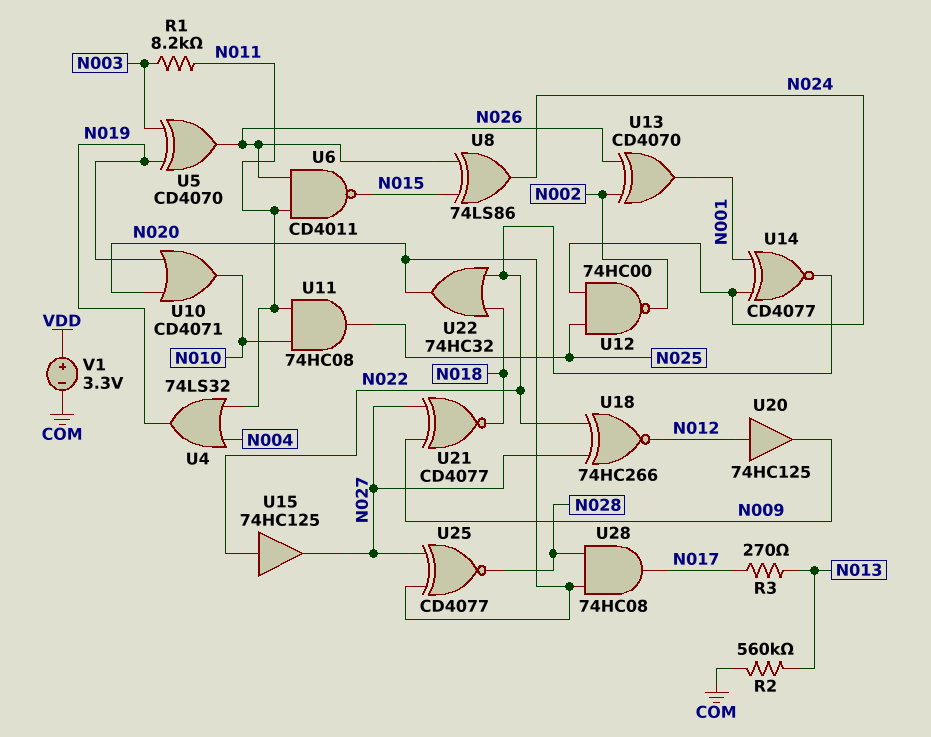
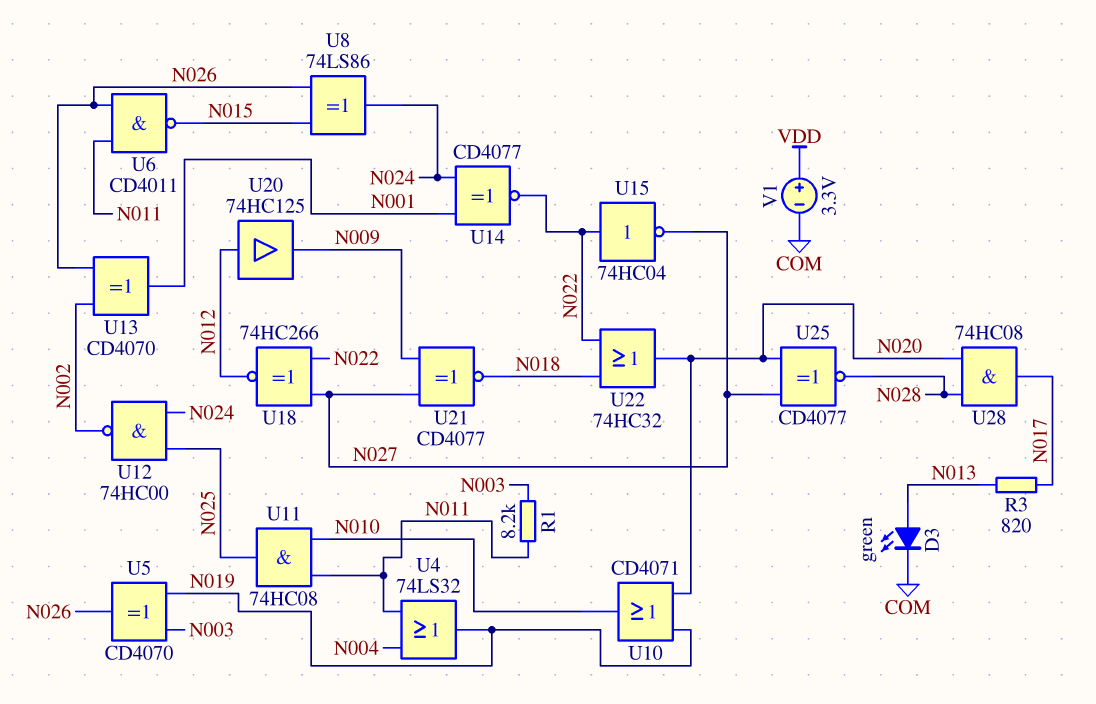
D3: none -> LED green (A N013, K COM)
R2: 560k (COM, N013) -> none
R3: 270 (N013, N017) -> 820 (N013, N017)
U15: buffer 74HC125 (in N022, out N027) -> NOT 74HC04 (in N022, out N027)

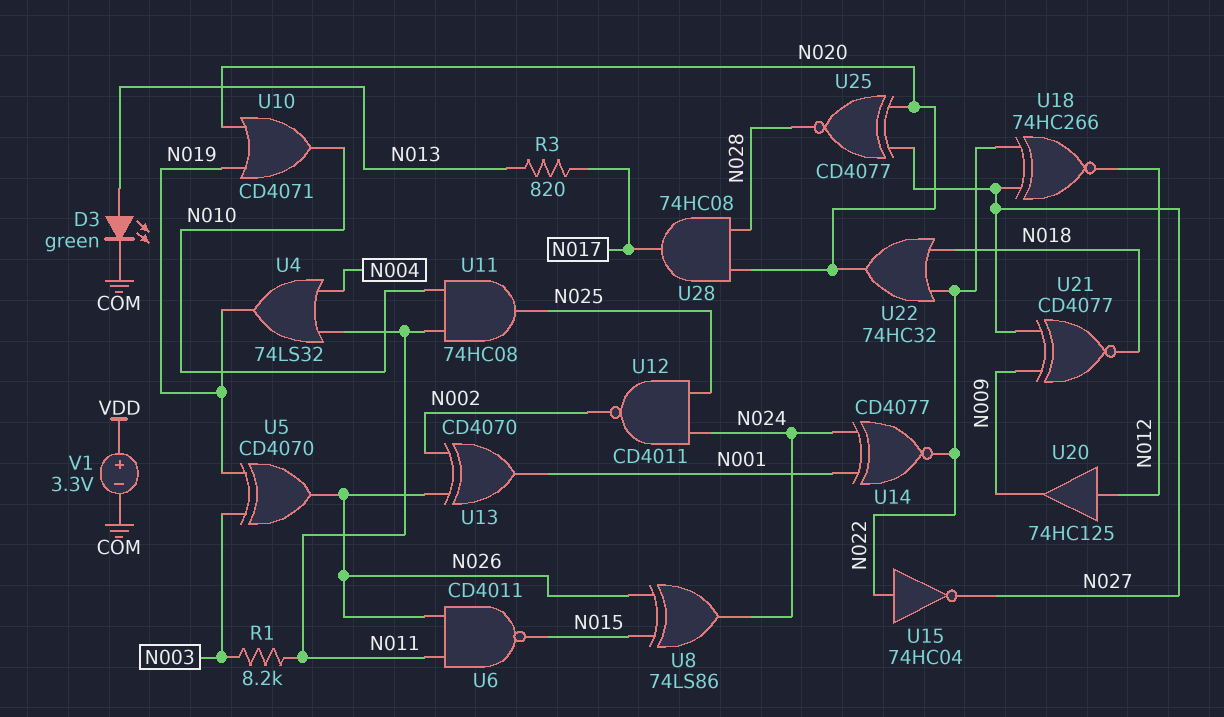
U12: NAND 74HC00 (in N024, in N025, out N002) -> NAND CD4011 (in N024, in N025, out N002)

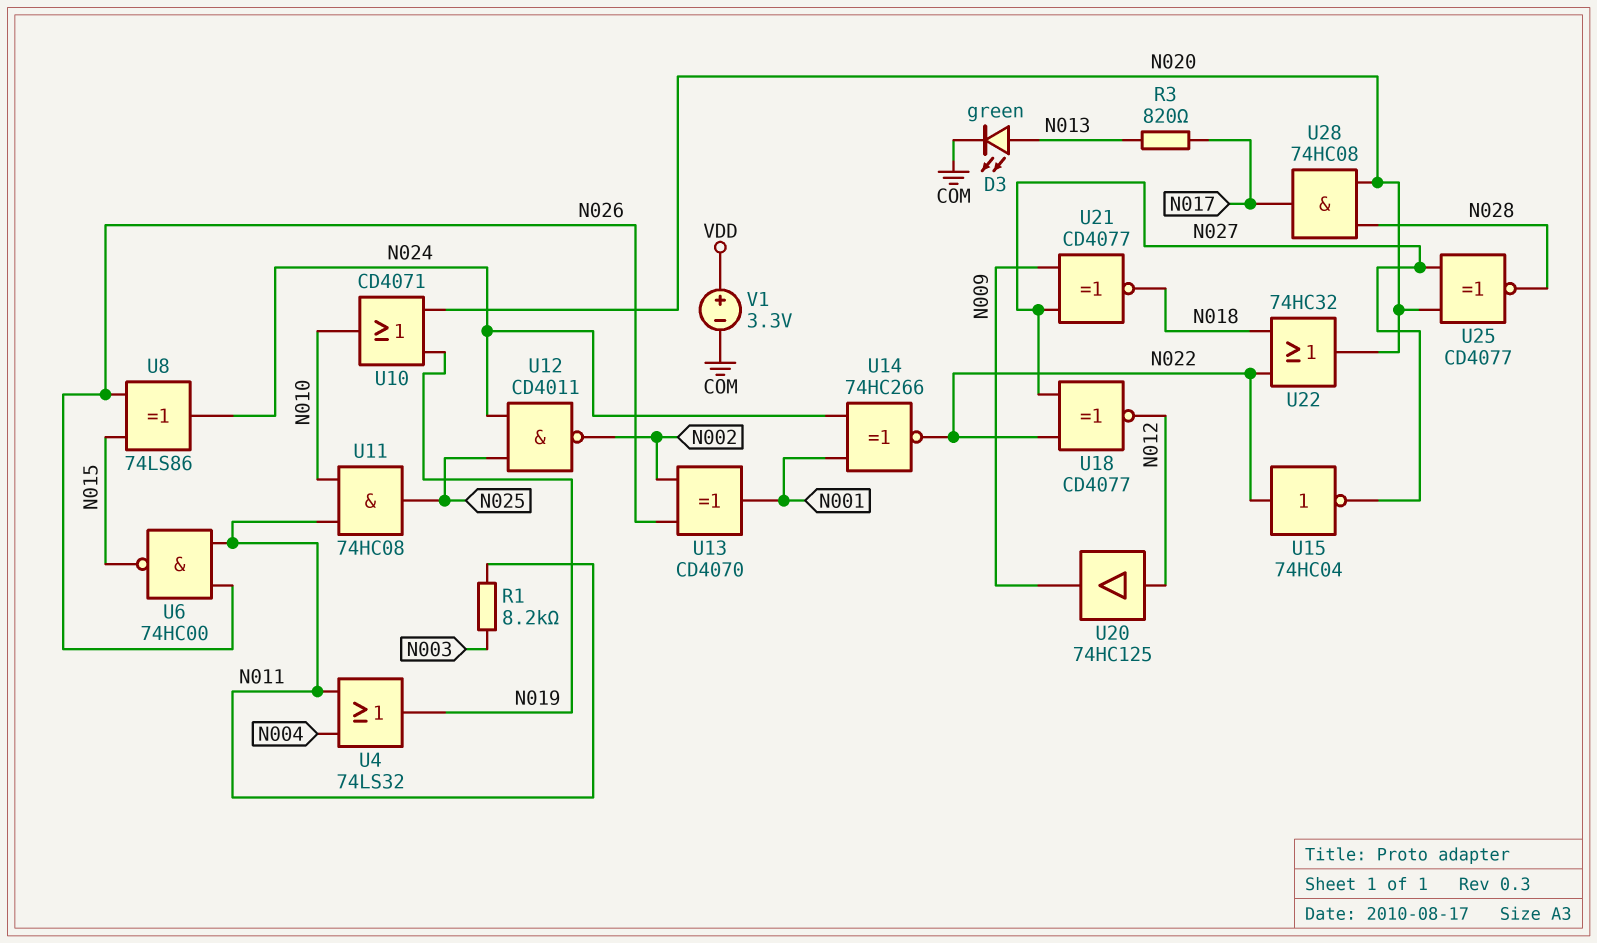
U5: XOR CD4070 (in N003, in N019, out N026) -> none
U6: NAND CD4011 (in N011, in N026, out N015) -> NAND 74HC00 (in N011, in N026, out N015)
U14: XNOR CD4077 (in N001, in N024, out N022) -> XNOR 74HC266 (in N001, in N024, out N022)
U18: XNOR 74HC266 (in N022, in N027, out N012) -> XNOR CD4077 (in N022, in N027, out N012)

